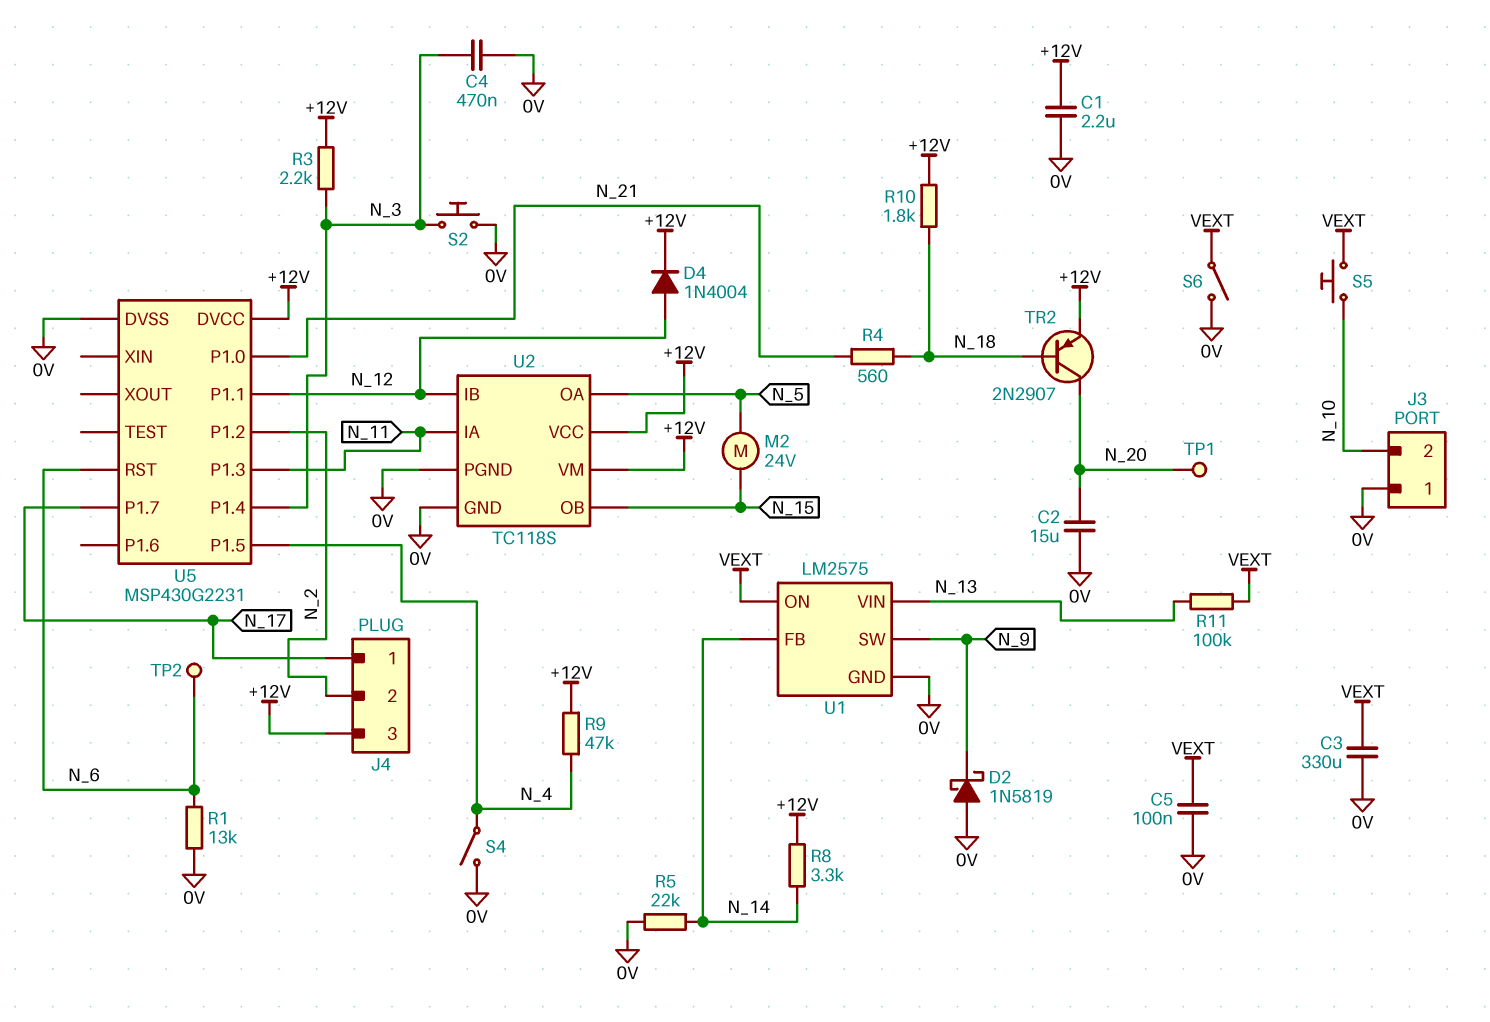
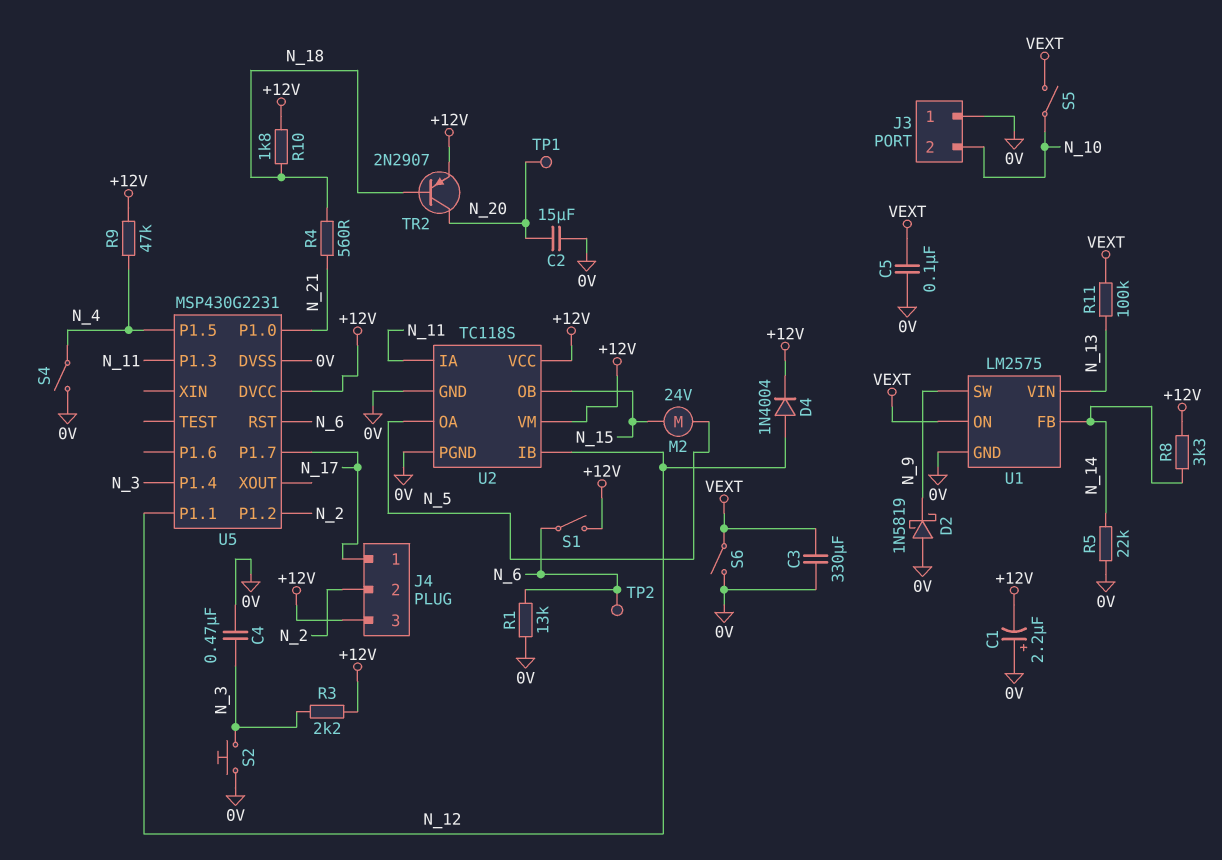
C1: 2.2uF (+12V, 0V) -> 2.2uF (plus 0V, minus +12V)
S1: none -> switch (+12V, N_6)
S5: button (N_10, VEXT) -> switch (N_10, VEXT)

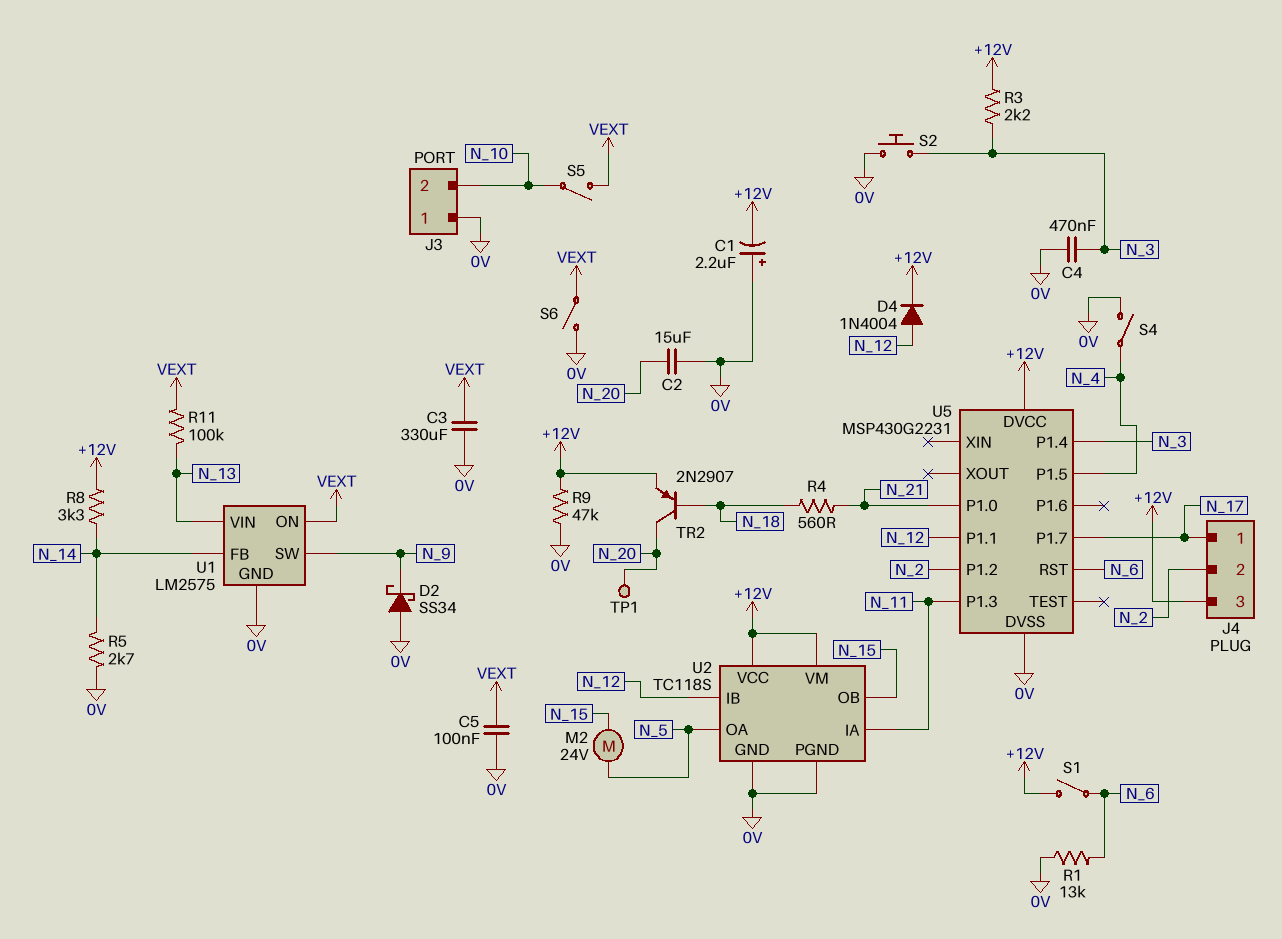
D2: schottky 1N5819 (A 0V, K N_9) -> schottky SS34 (A 0V, K N_9)
R5: 22k (0V, N_14) -> 2.7k (0V, N_14)
R9: 47k (+12V, N_4) -> 47k (+12V, 0V)
R10: 1.8k (+12V, N_18) -> none
TP2: test point (N_6) -> none

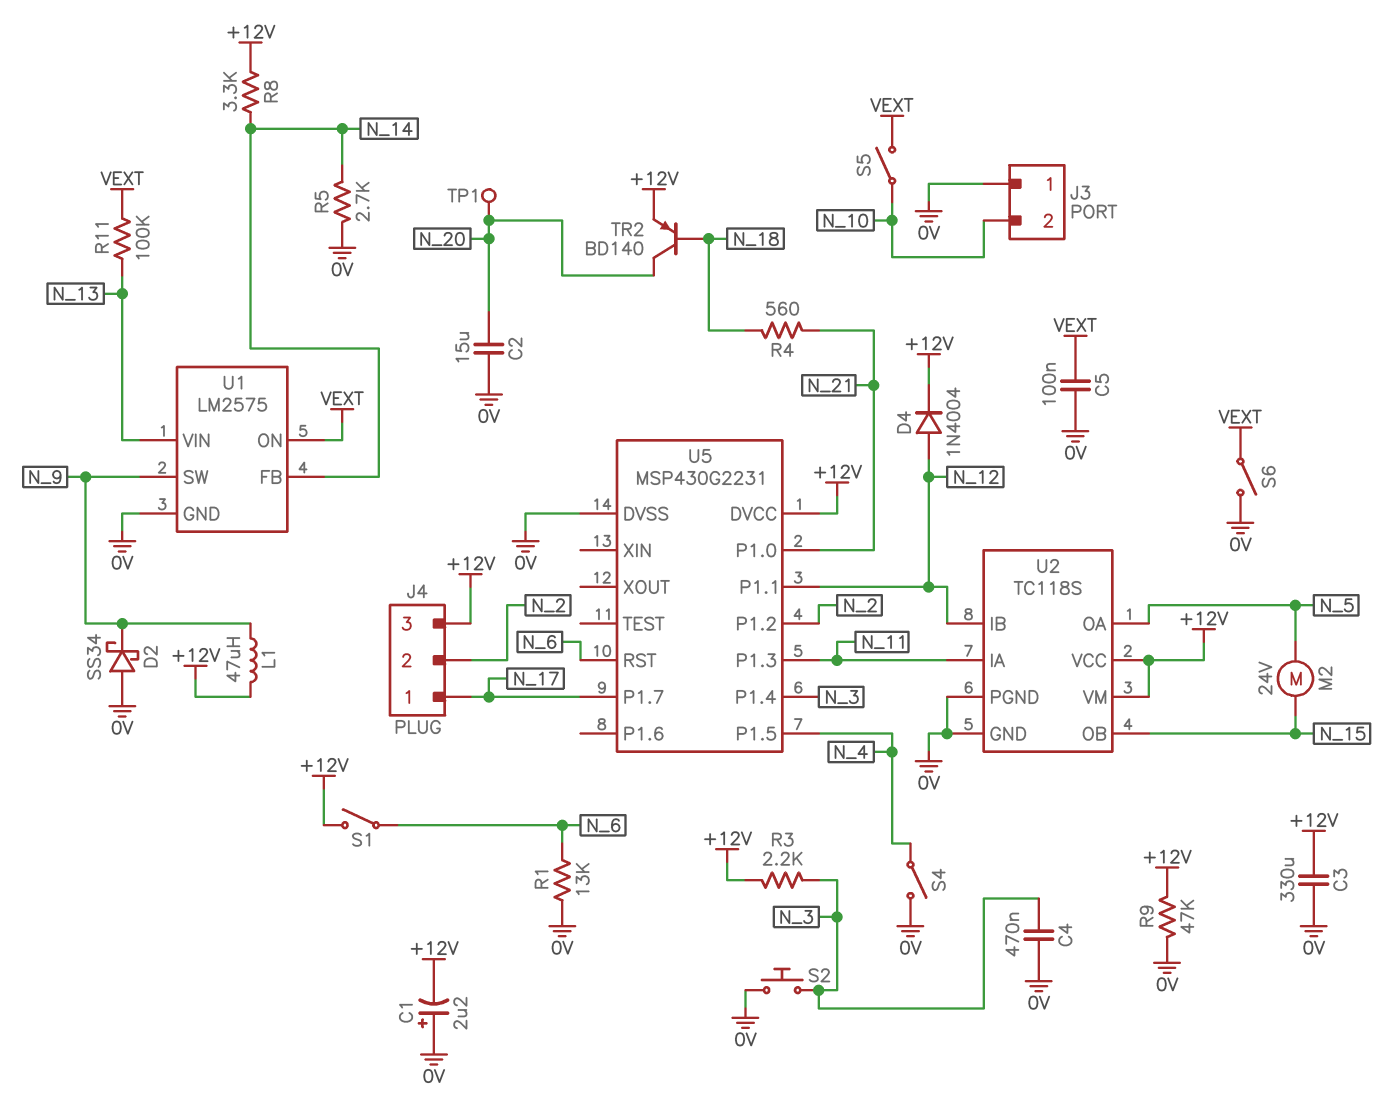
C3: 330uF (0V, VEXT) -> 330uF (+12V, 0V)
L1: none -> 47uH (+12V, N_9)
TR2: PNP 2N2907 (B N_18, C N_20, E +12V) -> PNP BD140 (B N_18, C N_20, E +12V)

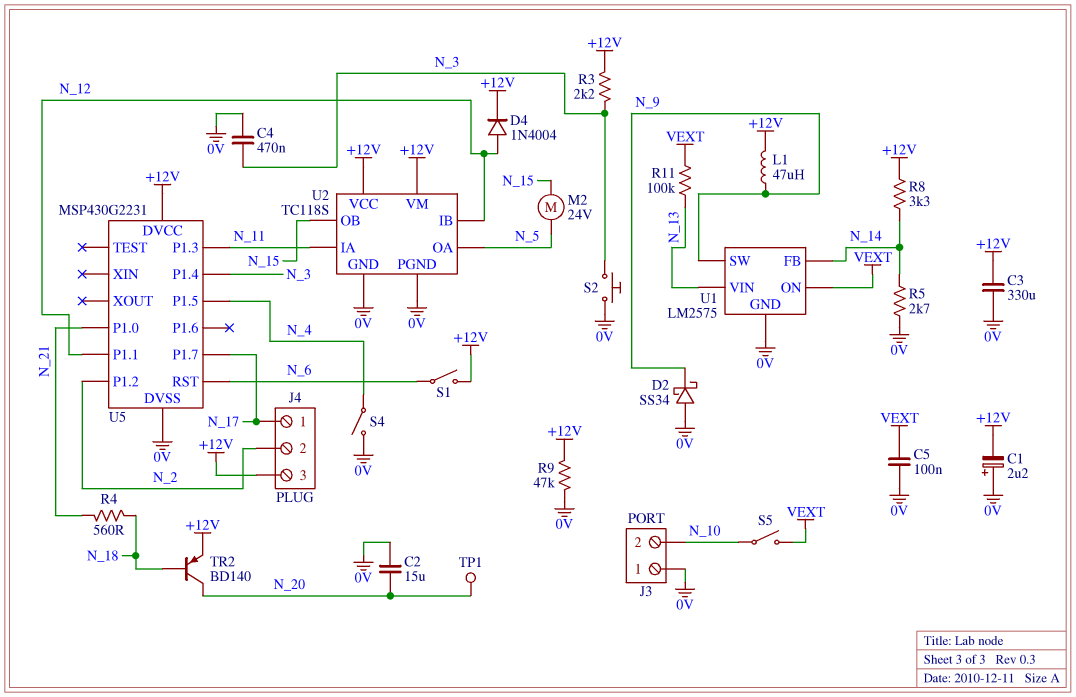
R1: 13k (0V, N_6) -> none
S6: switch (0V, VEXT) -> none

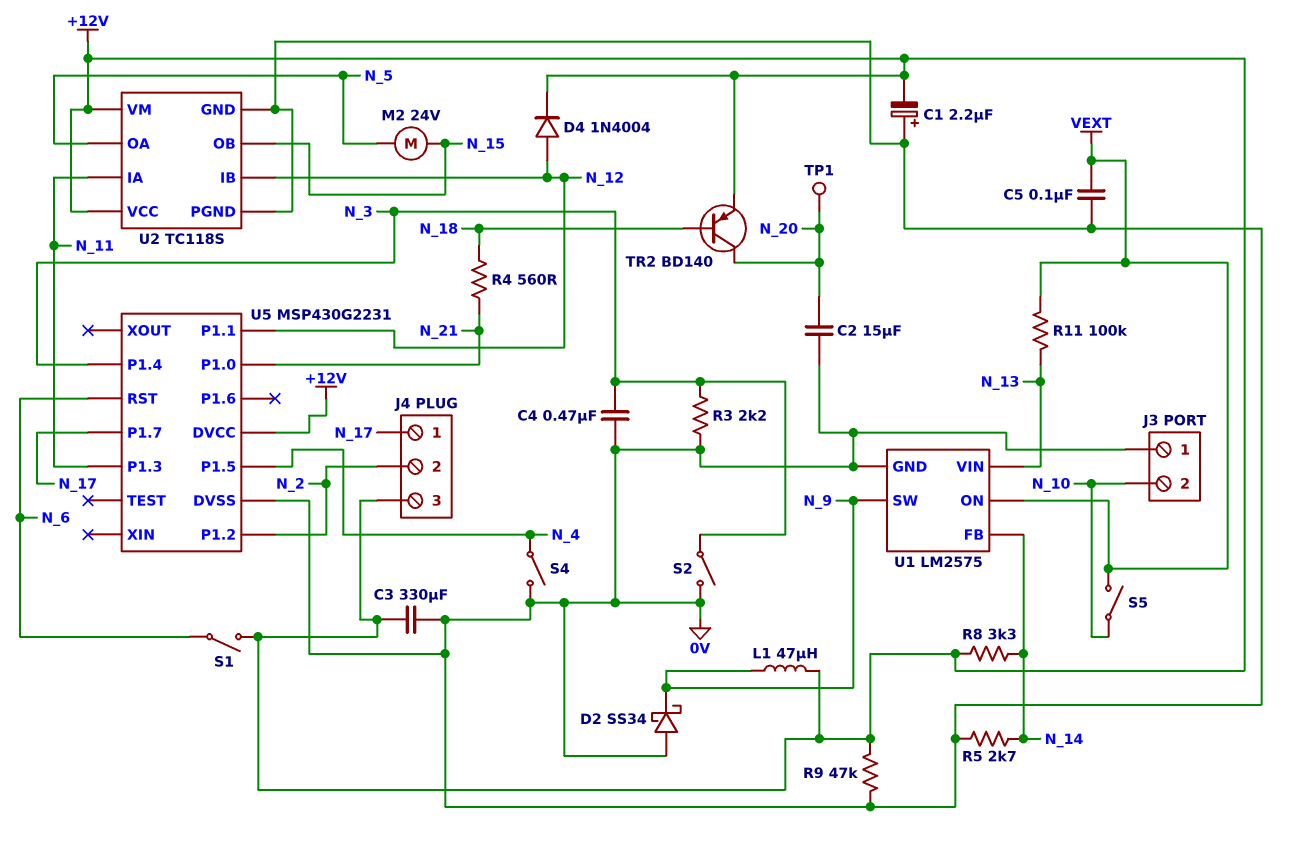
R3: 2.2k (+12V, N_3) -> 2.2k (0V, N_3)
S2: button (0V, N_3) -> switch (0V, N_3)

